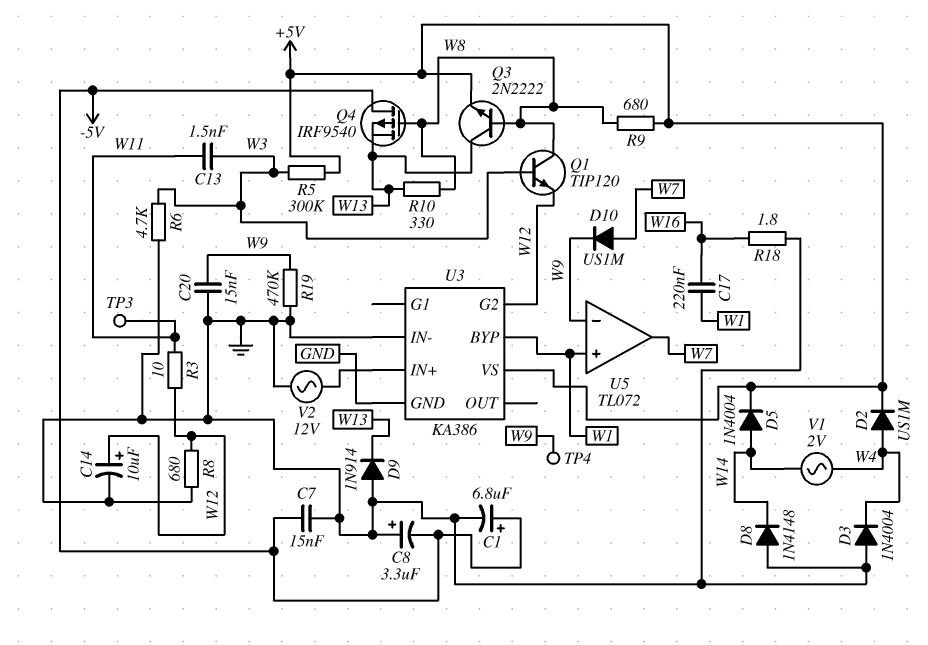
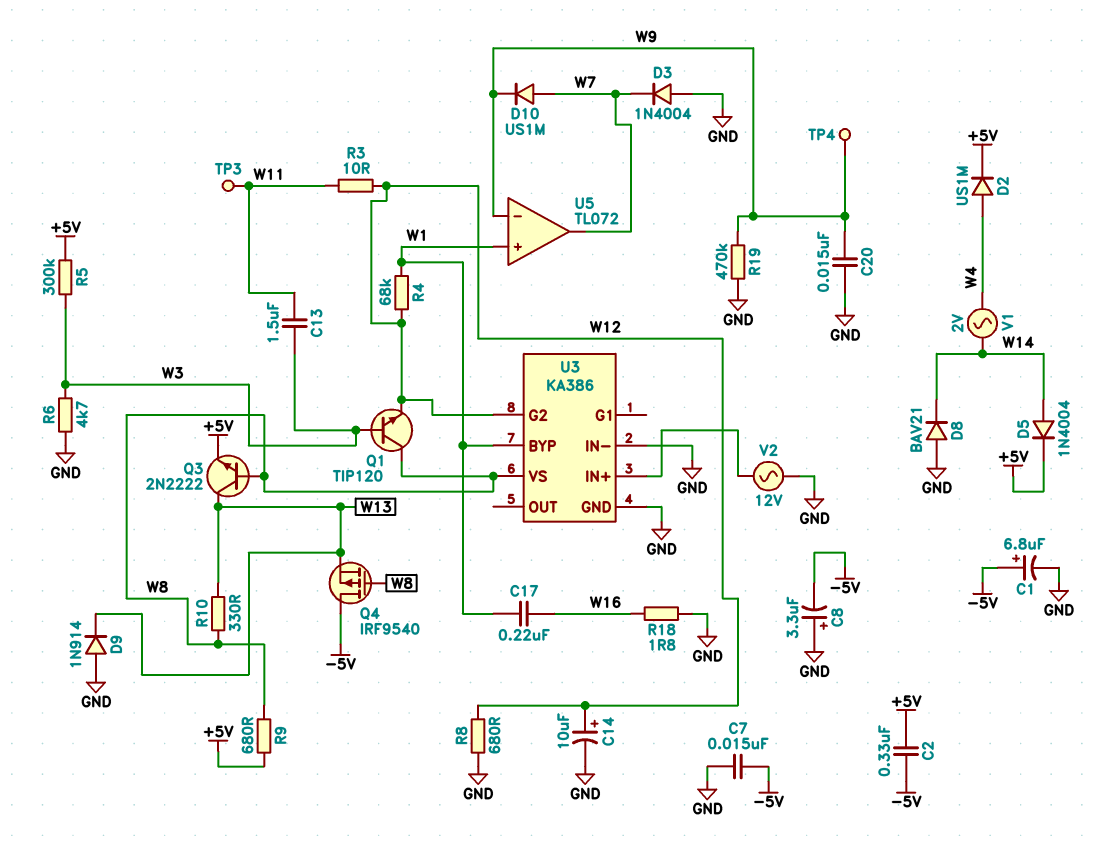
C2: none -> 330nF (+5V, -5V)
C13: 1.5nF (W3, W11) -> 1.5uF (W3, W11)
D3: diode 1N4004 (A GND, K W4) -> diode 1N4004 (A GND, K W7)
D8: diode 1N4148 (A GND, K W14) -> diode BAV21 (A GND, K W14)
R4: none -> 68k (W1, W12)
U3 pin VS: +5V -> W8

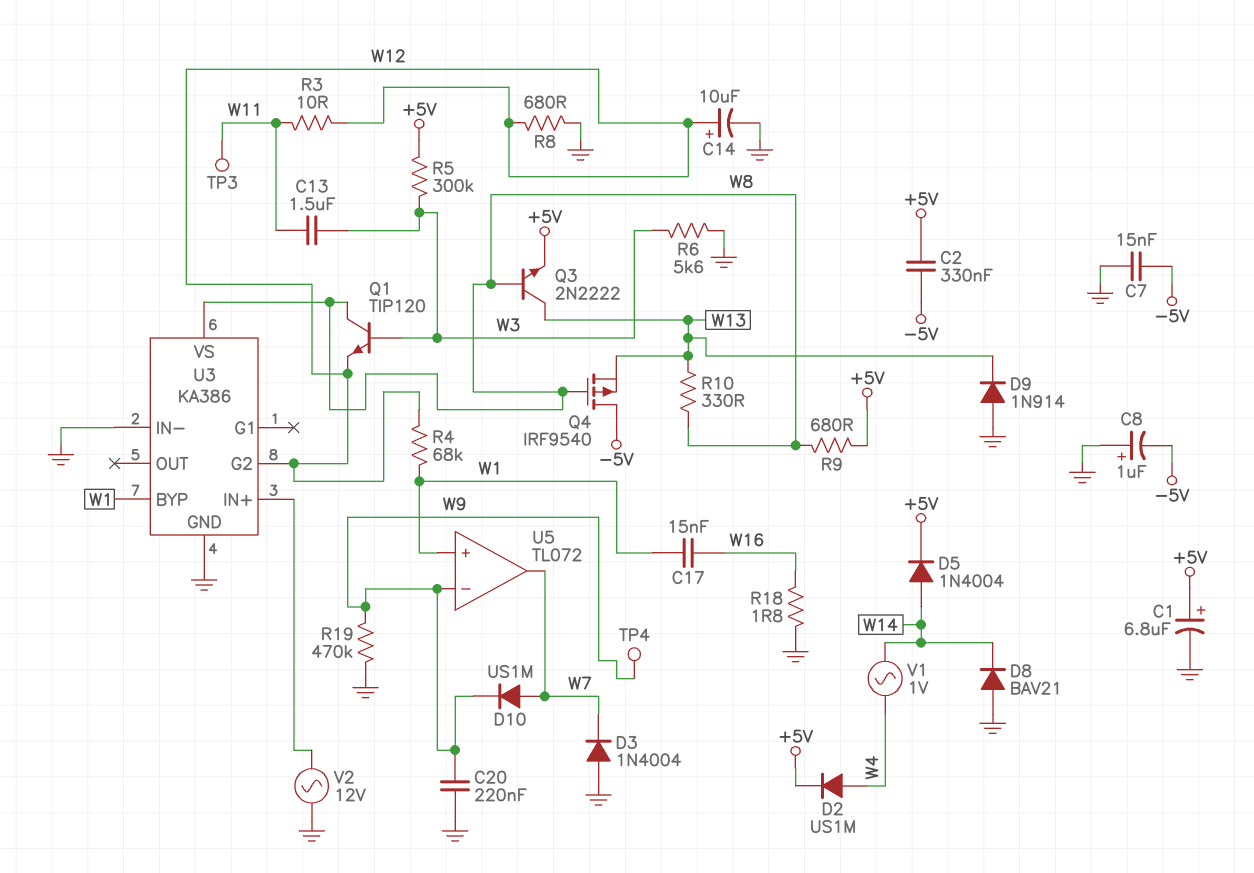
C1: 6.8uF (plus -5V, minus GND) -> 6.8uF (plus +5V, minus GND)
C8: 3.3uF (plus GND, minus -5V) -> 1uF (plus GND, minus -5V)
C17: 220nF (W1, W16) -> 15nF (W1, W16)
C20: 15nF (GND, W9) -> 220nF (GND, W9)
R6: 4.7k (GND, W3) -> 5.6k (GND, W3)
V1: AC 2V (W4, W14) -> AC 1V (W4, W14)

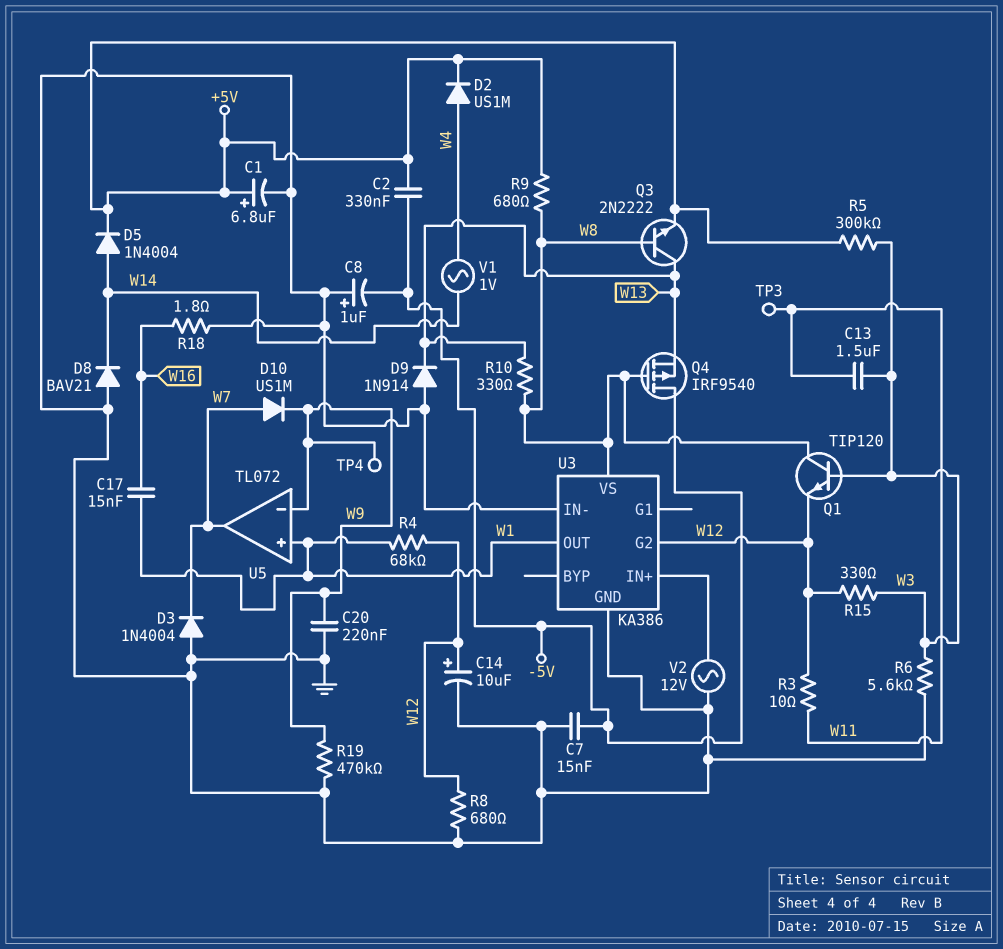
R15: none -> 330 (W3, W12)
U3 pin BYP: W1 -> none
U3 pin OUT: none -> W1

